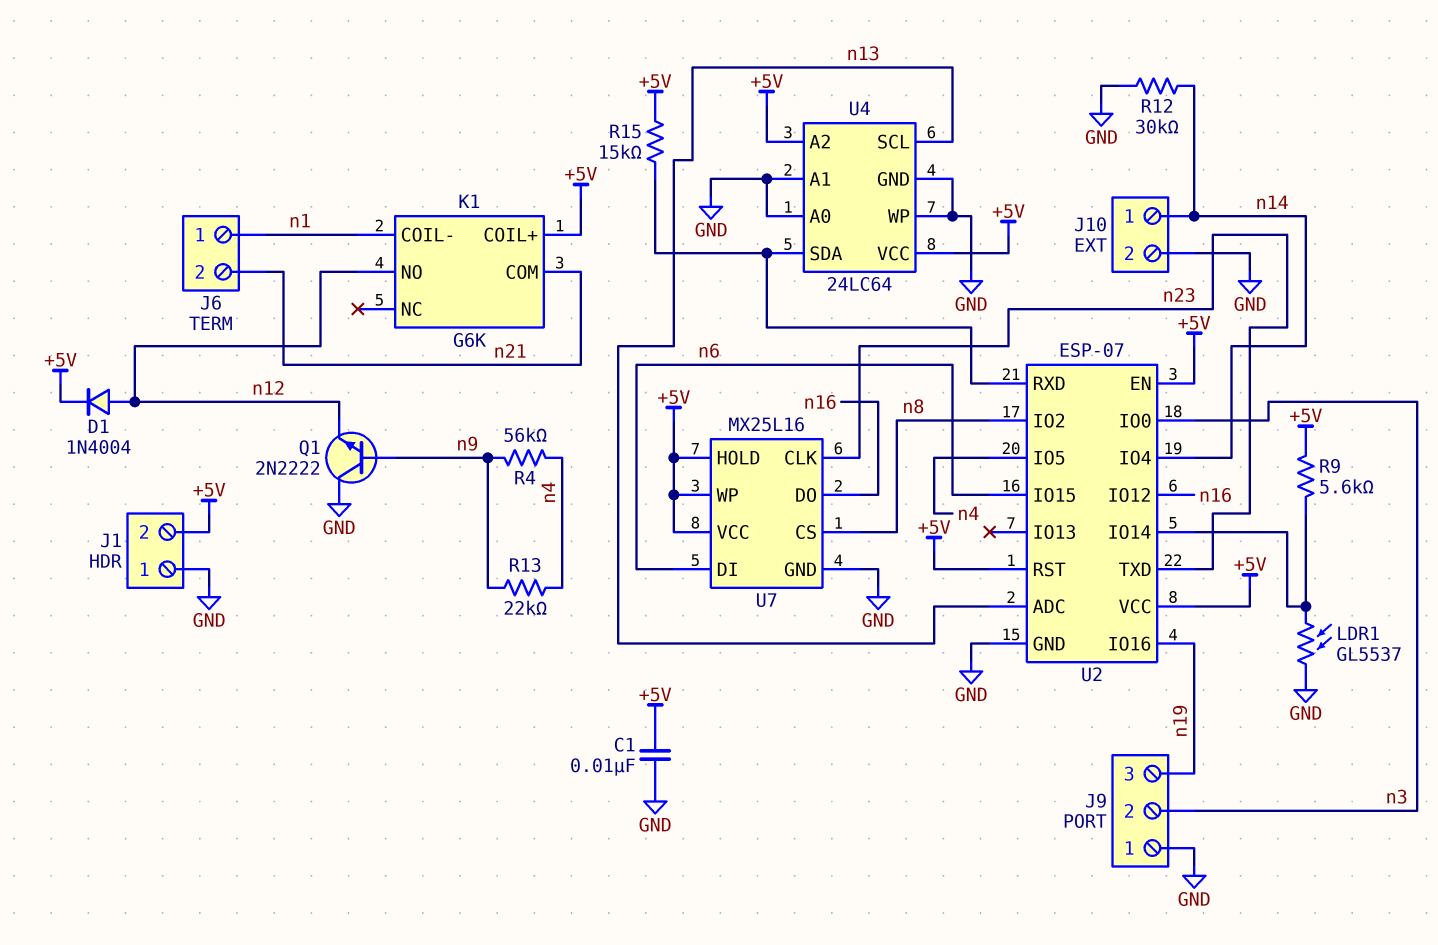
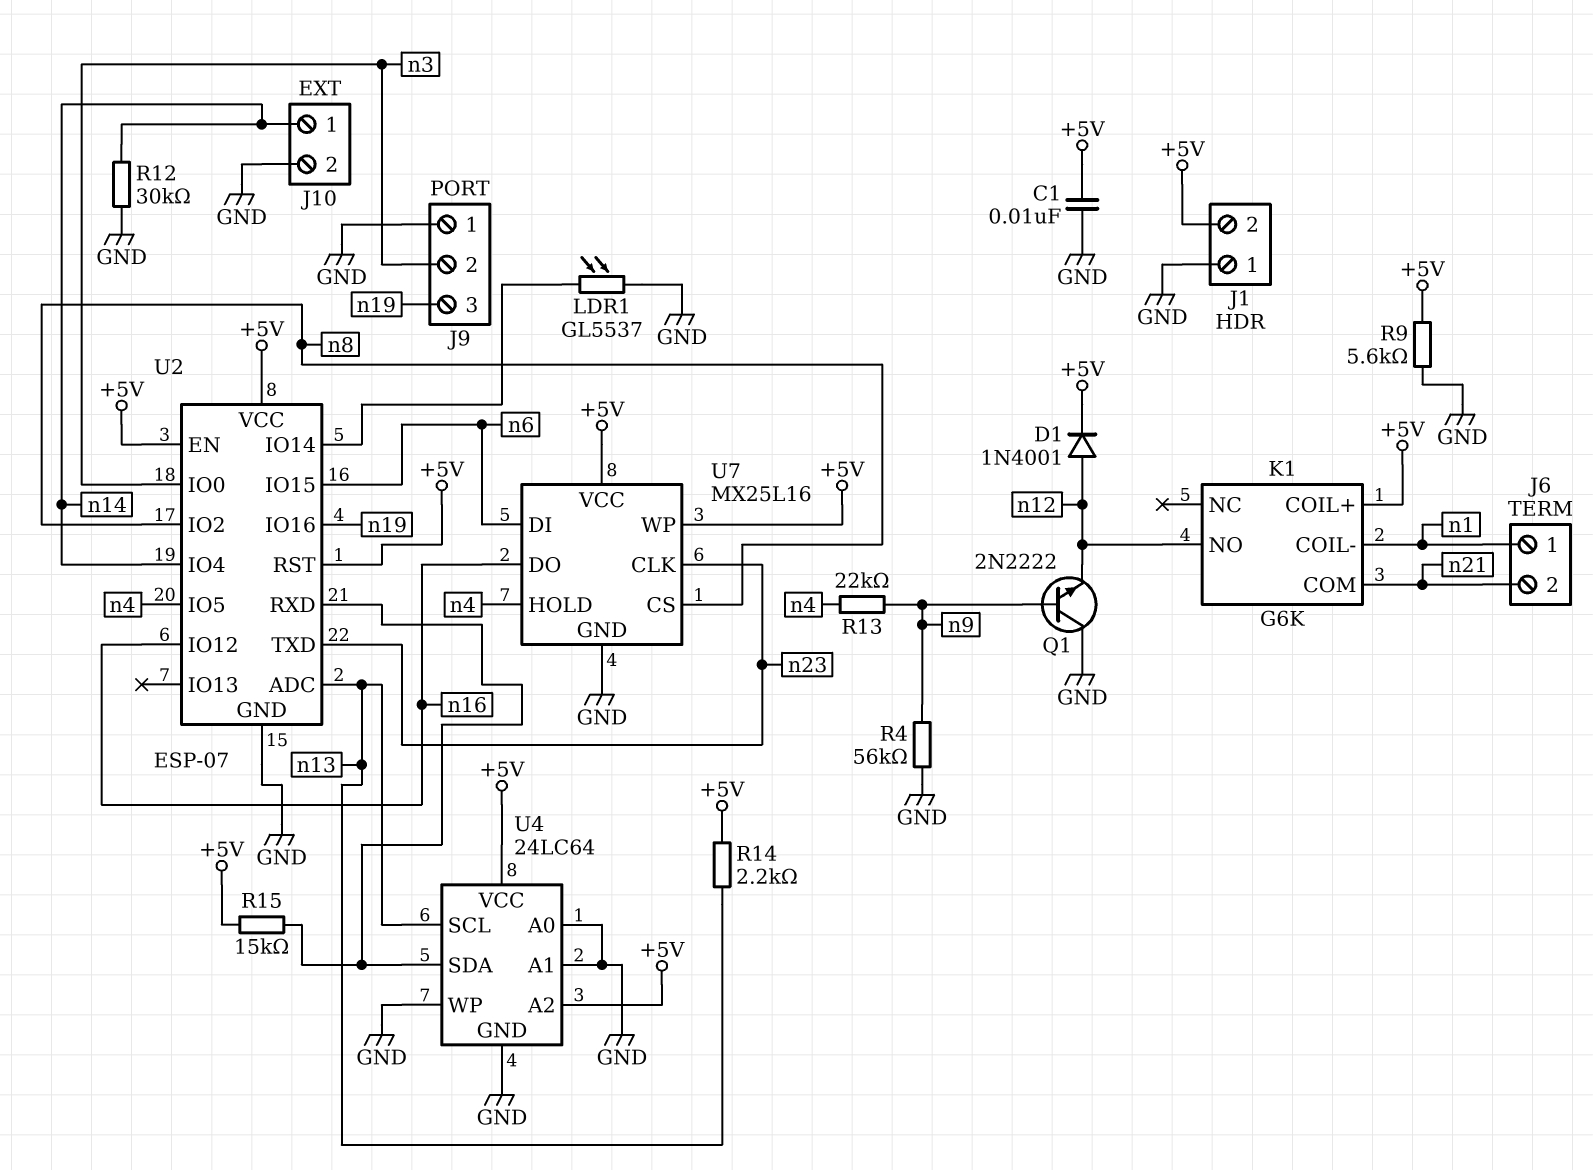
D1: diode 1N4004 (A n12, K +5V) -> diode 1N4001 (A n12, K +5V)
R4: 56k (n4, n9) -> 56k (GND, n9)
R9: 5.6k (+5V, U2/IO14) -> 5.6k (+5V, GND)
R14: none -> 2.2k (+5V, n13)
U7 pin HOLD: +5V -> n4

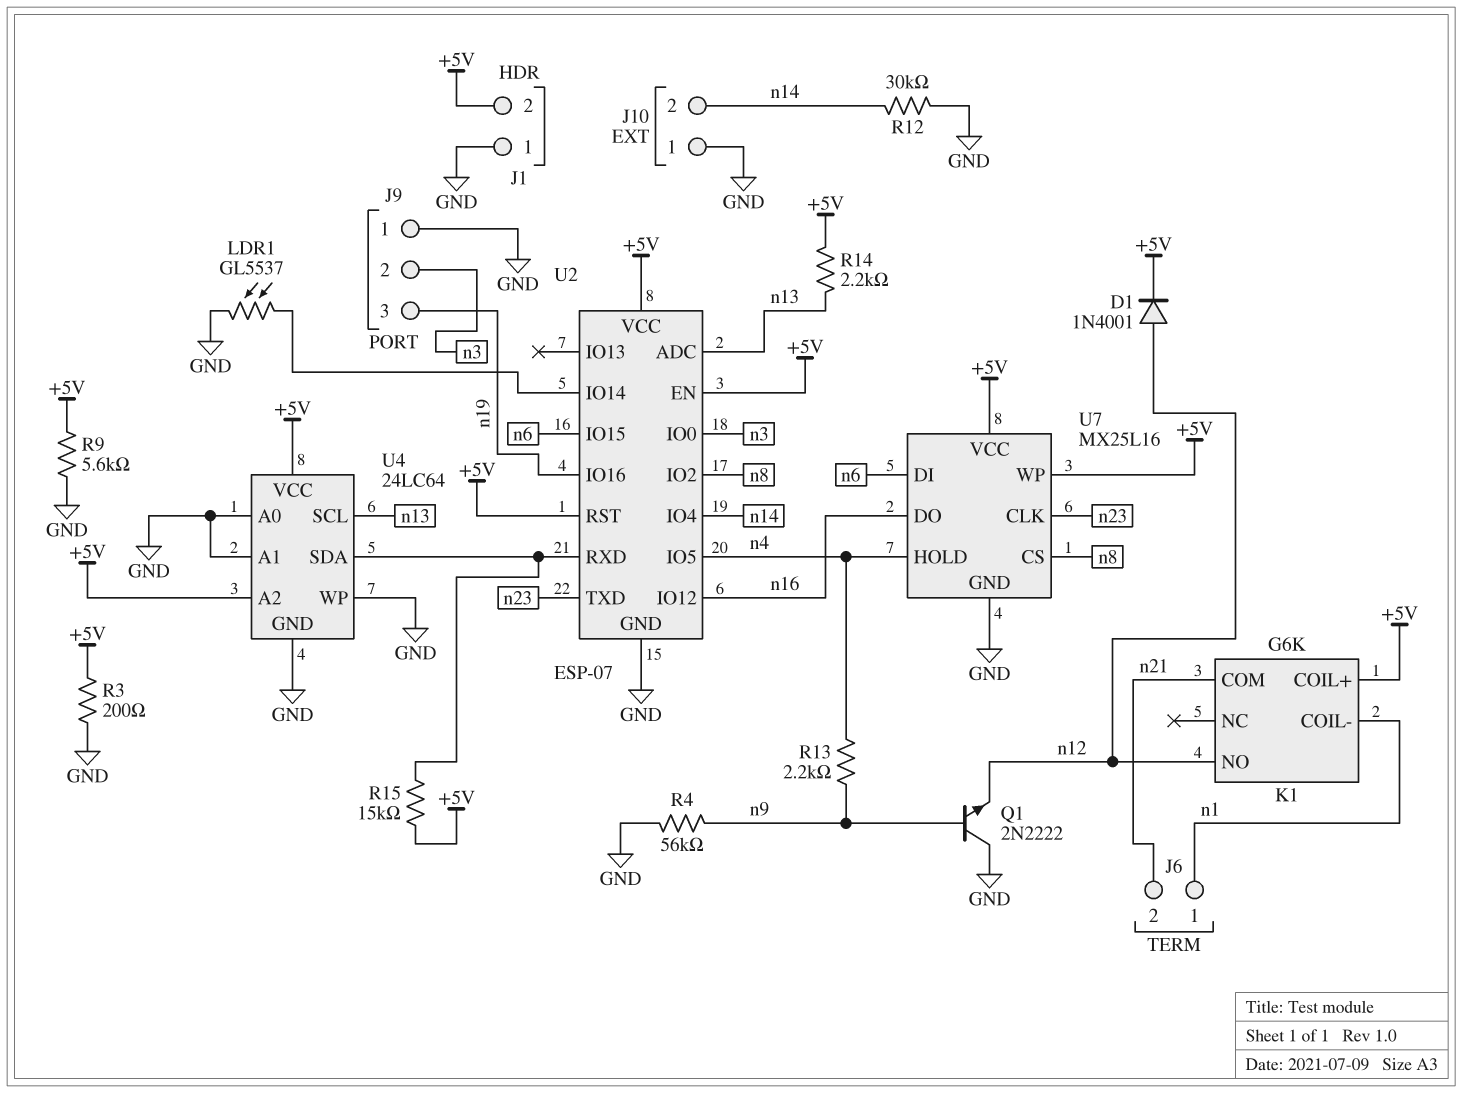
C1: 10nF (+5V, GND) -> none
J10 pin 1: n14 -> GND
J10 pin 2: GND -> n14
R3: none -> 200 (+5V, GND)
R13: 22k (n4, n9) -> 2.2k (n4, n9)

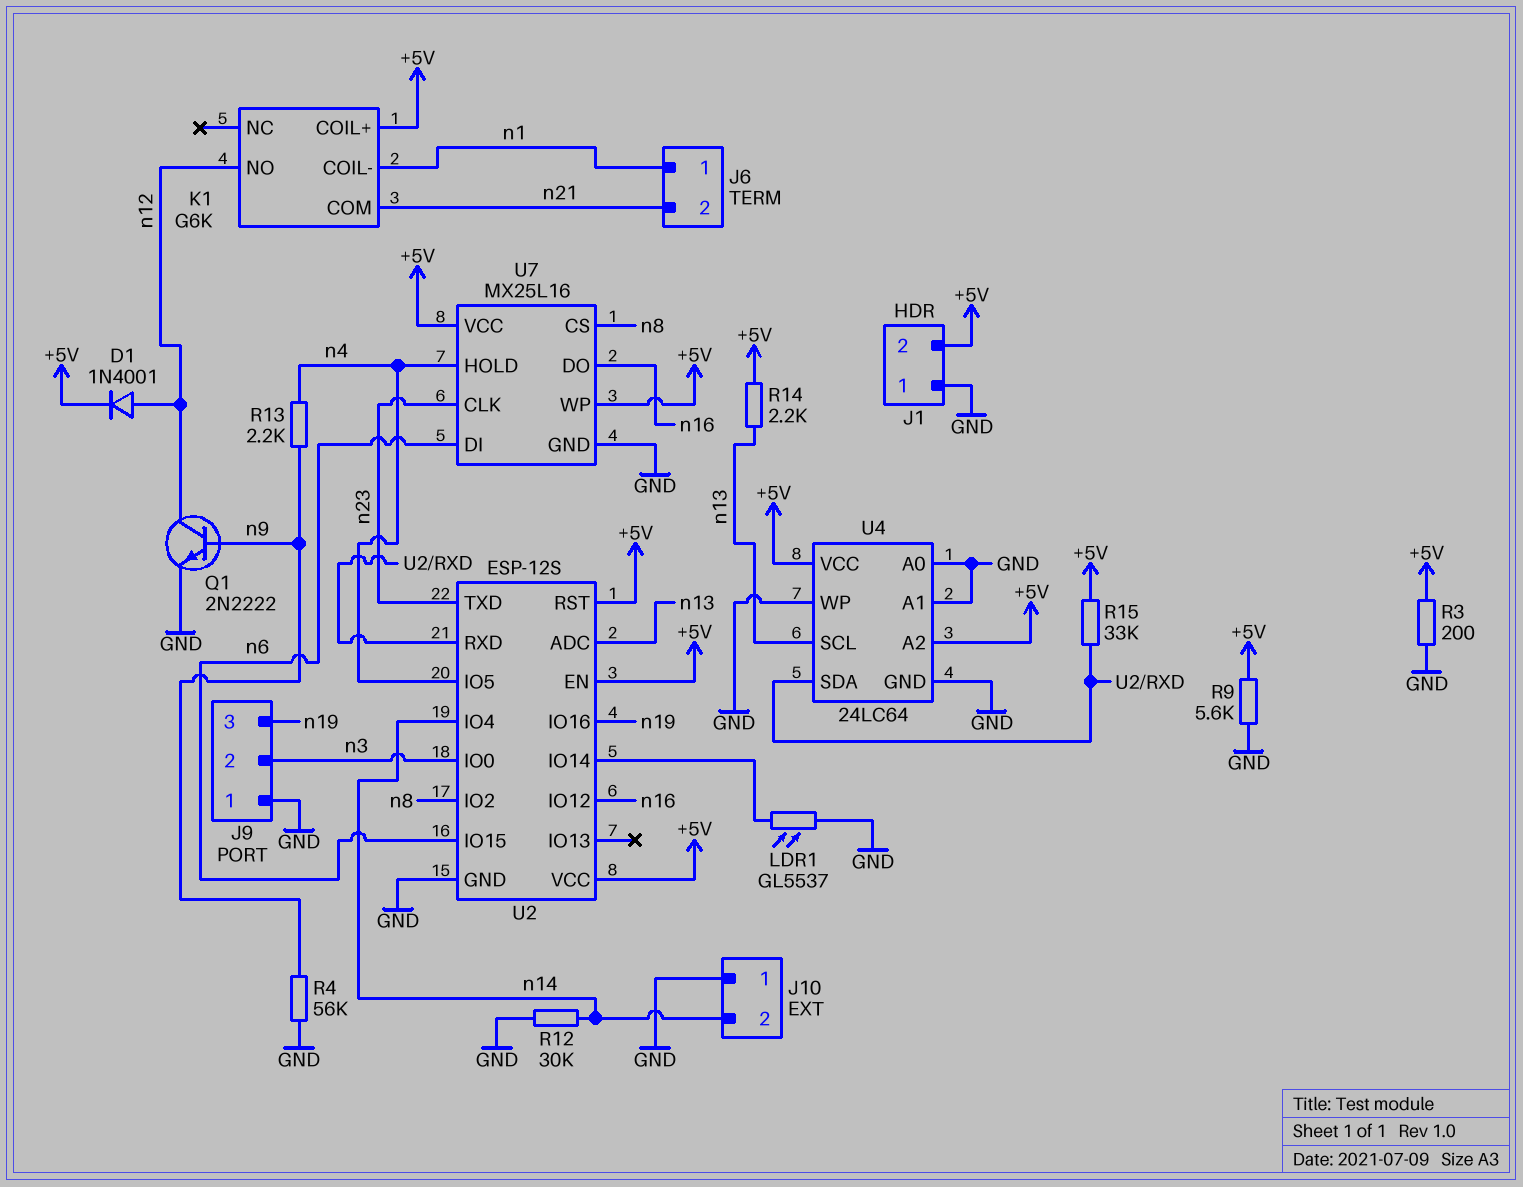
Q1: NPN 2N2222 (B n9, C GND, E n12) -> NPN 2N2222 (B n9, C n12, E GND)
R15: 15k (+5V, U2/RXD) -> 33k (+5V, U2/RXD)
U2: ESP-07 -> ESP-12S

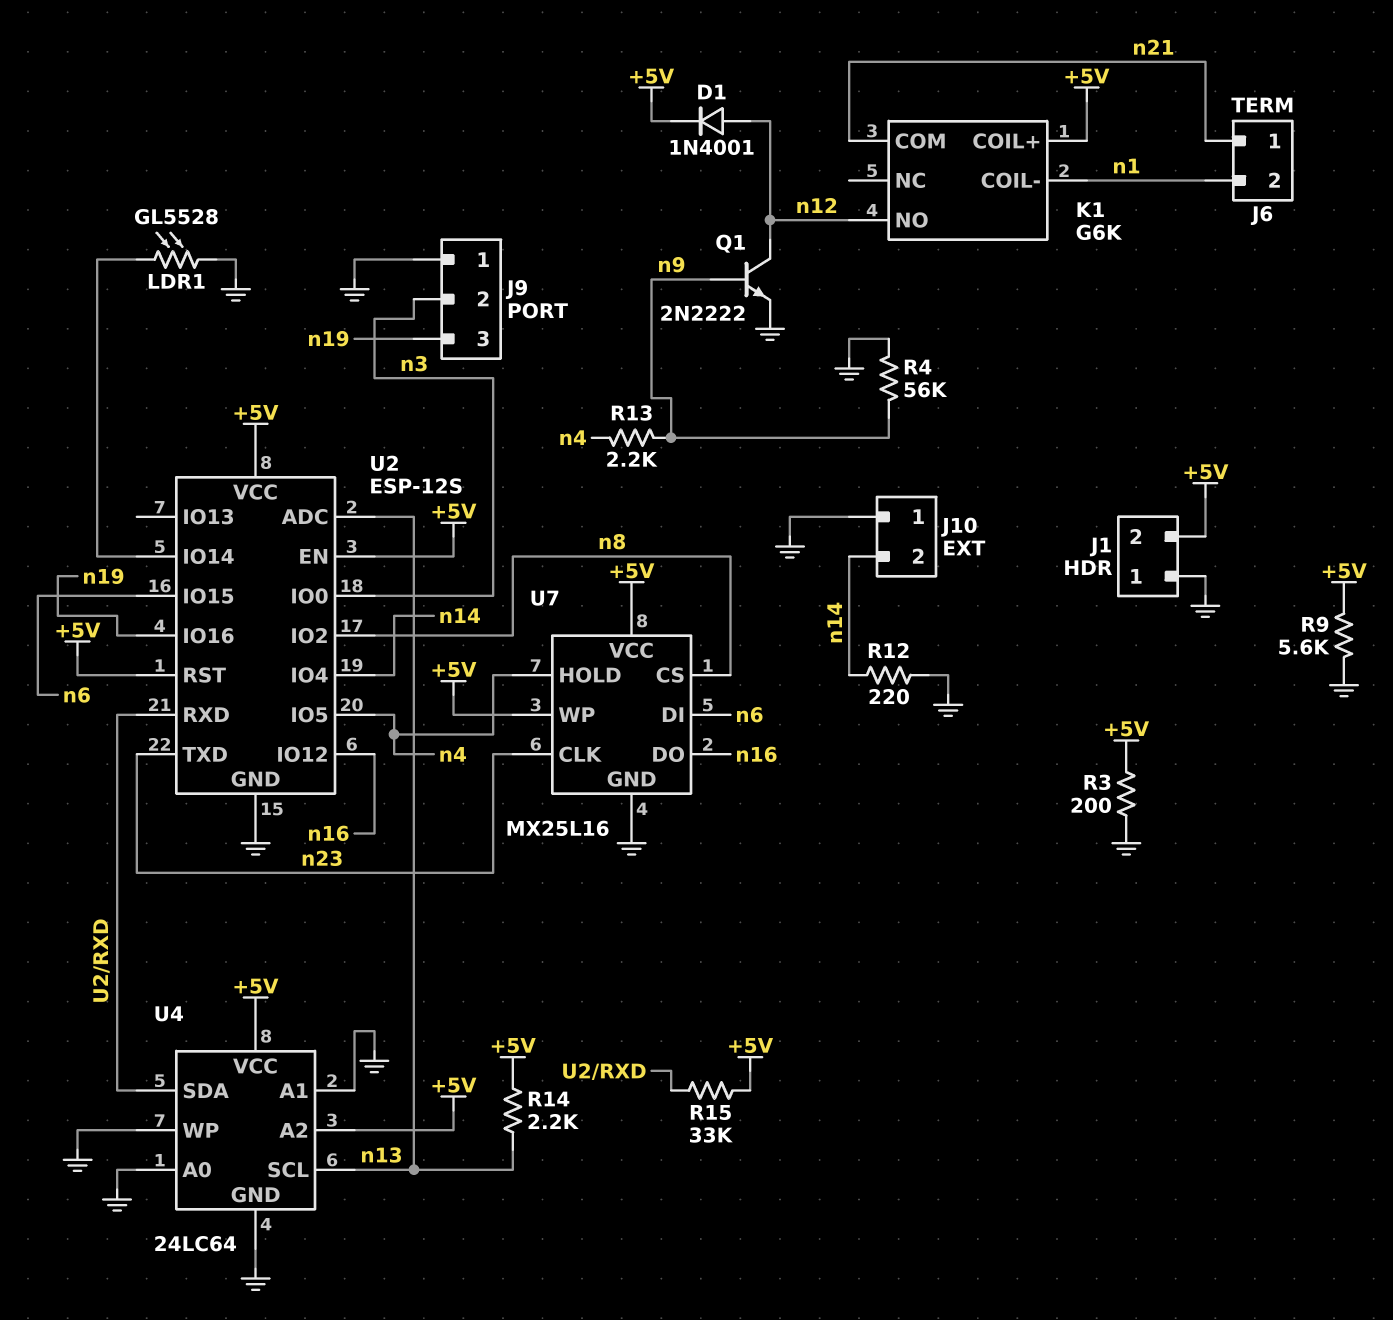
J6 pin 1: n1 -> n21
J6 pin 2: n21 -> n1
LDR1: GL5537 (GND, U2/IO14) -> GL5528 (GND, U2/IO14)
R12: 30k (GND, n14) -> 220 (GND, n14)

